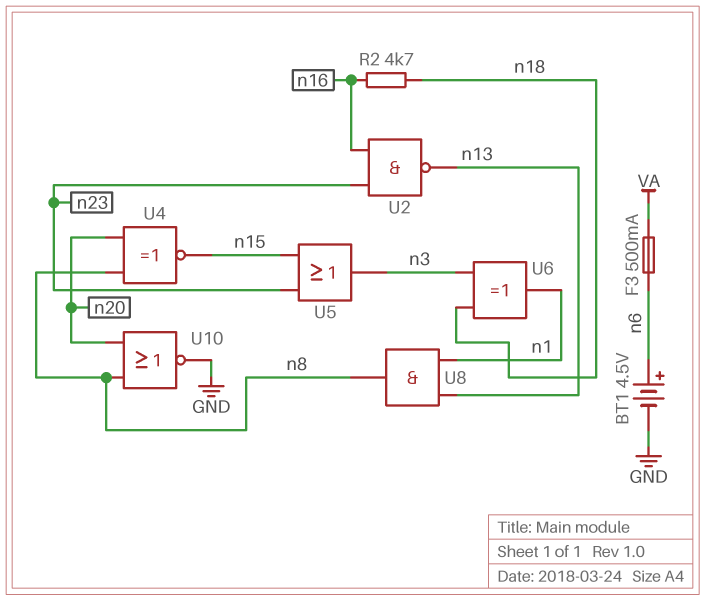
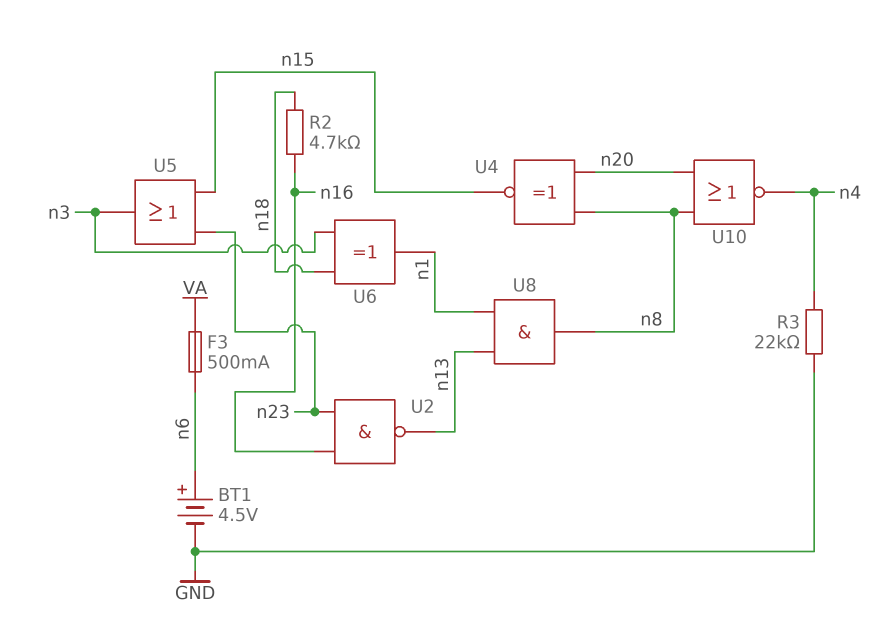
R3: none -> 22k (GND, n4)
U10: NOR (in n8, in n20, out GND) -> NOR (in n8, in n20, out n4)

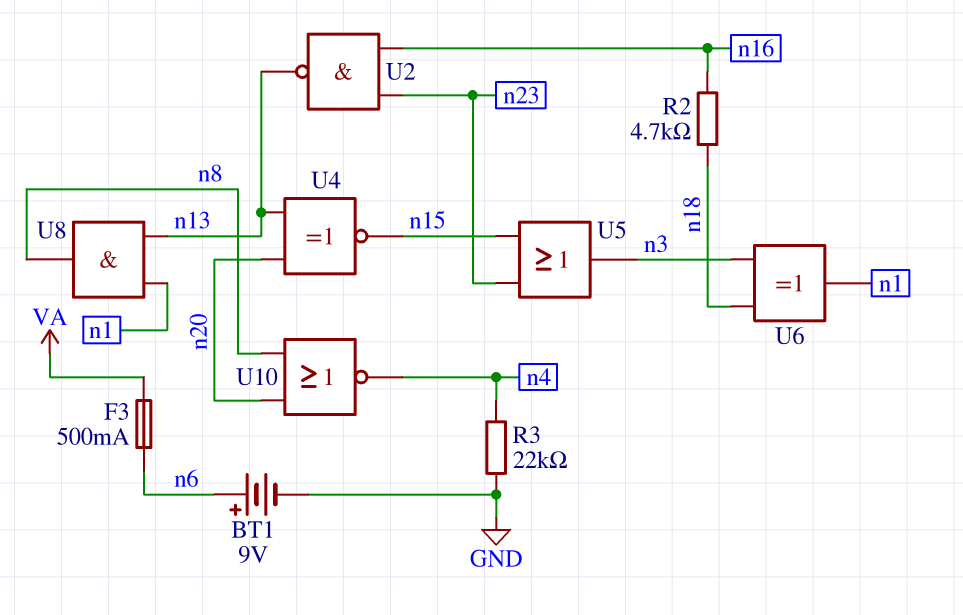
BT1: 4.5V (plus n6, minus GND) -> 9V (plus n6, minus GND)
U4: XNOR (in n8, in n20, out n15) -> XNOR (in n13, in n20, out n15)

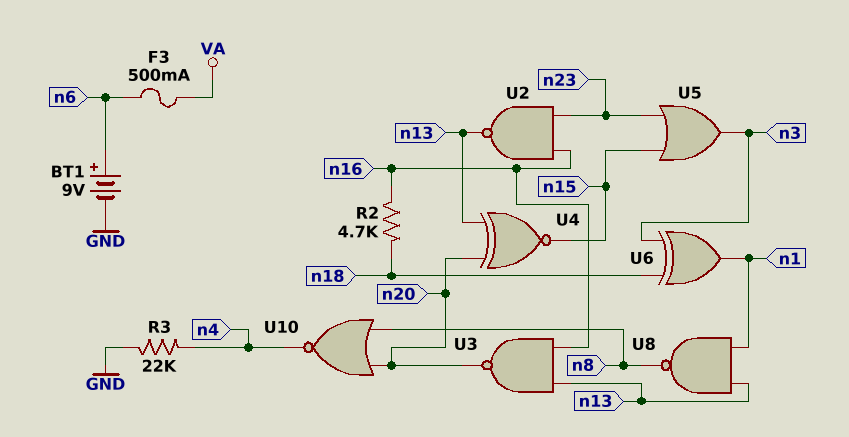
U3: none -> NAND (in n13, in n16, out n20)
U8: AND (in n1, in n13, out n8) -> NAND (in n1, in n13, out n8)

